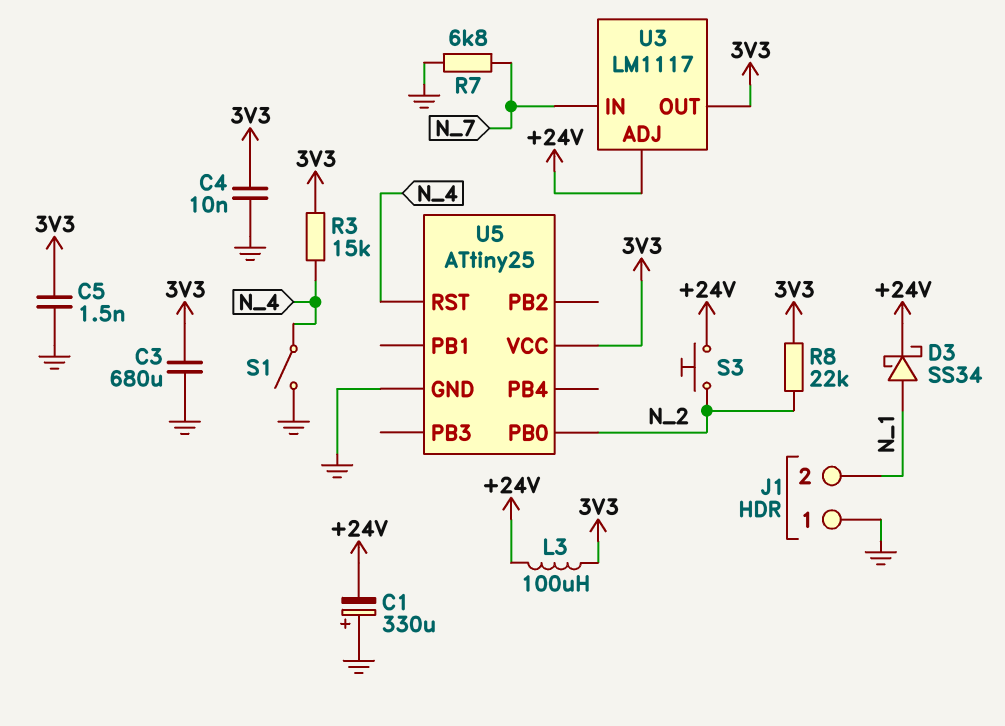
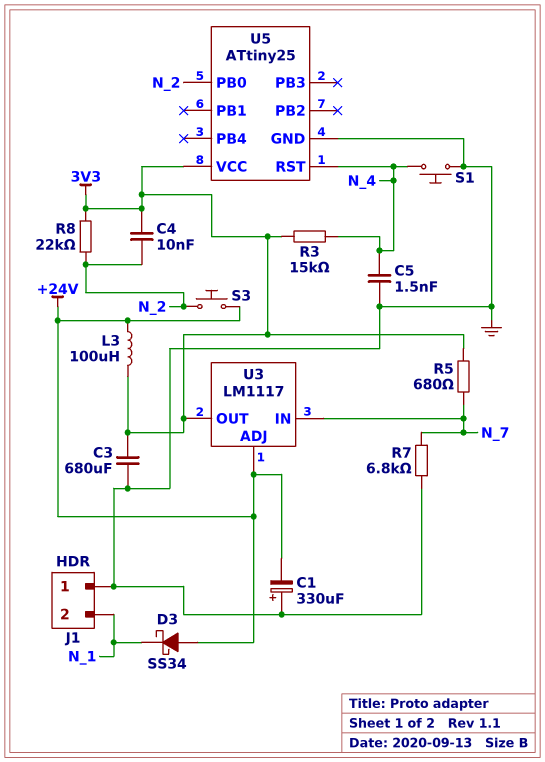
C4: 10nF (3V3, GND) -> 10nF (3V3, N_2)
C5: 1.5nF (3V3, GND) -> 1.5nF (GND, N_4)
D3: schottky SS34 (A N_1, K +24V) -> schottky SS34 (A +24V, K N_1)
R5: none -> 680 (3V3, N_7)
S1: switch (GND, N_4) -> button (GND, N_4)

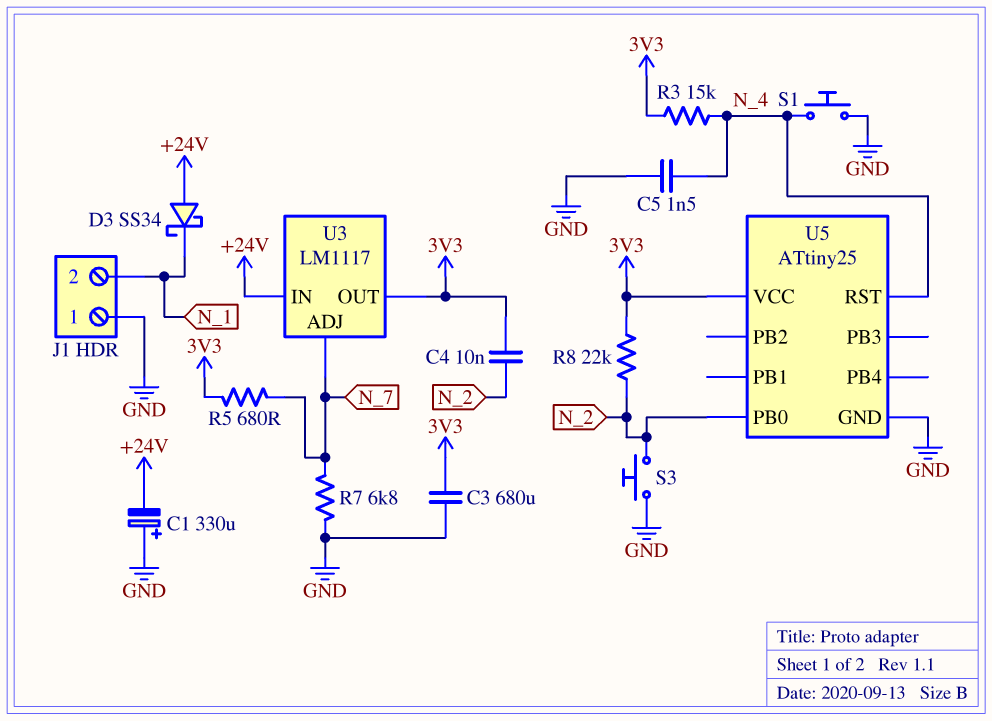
L3: 100uH (+24V, 3V3) -> none
S3: button (+24V, N_2) -> button (GND, N_2)
U3 pin ADJ: +24V -> N_7
U3 pin IN: N_7 -> +24V

